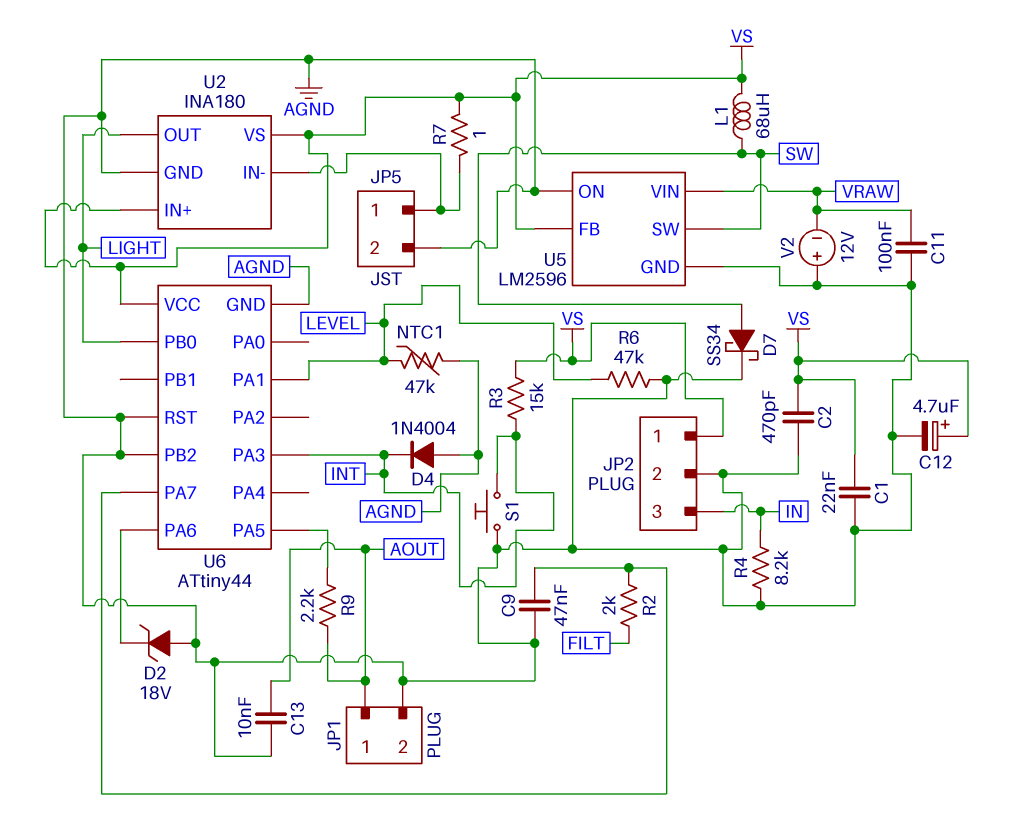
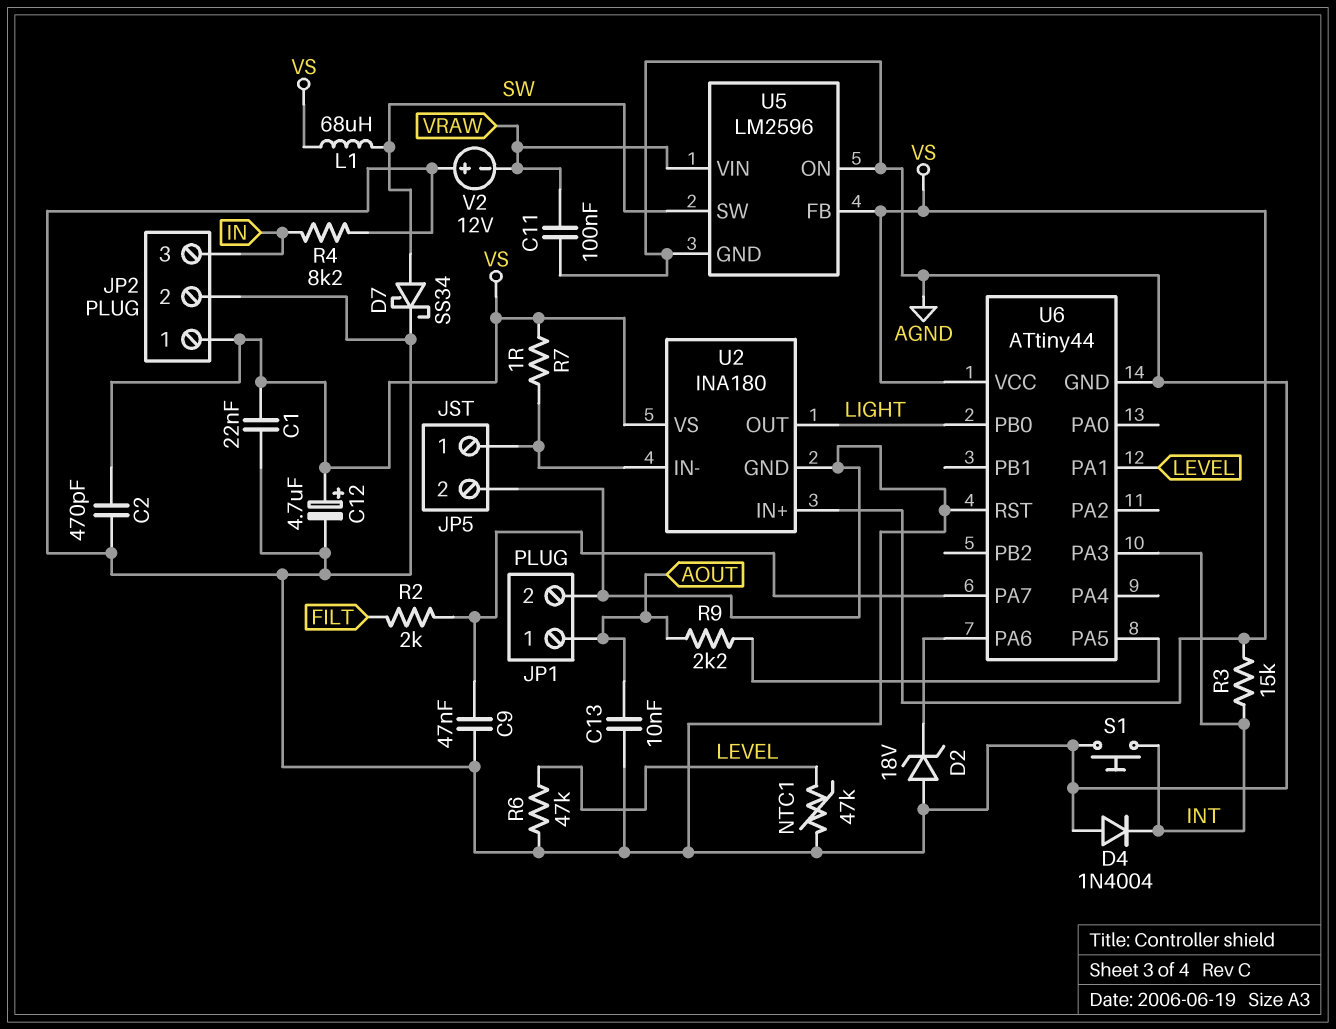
U6 pin PB2: AGND -> none

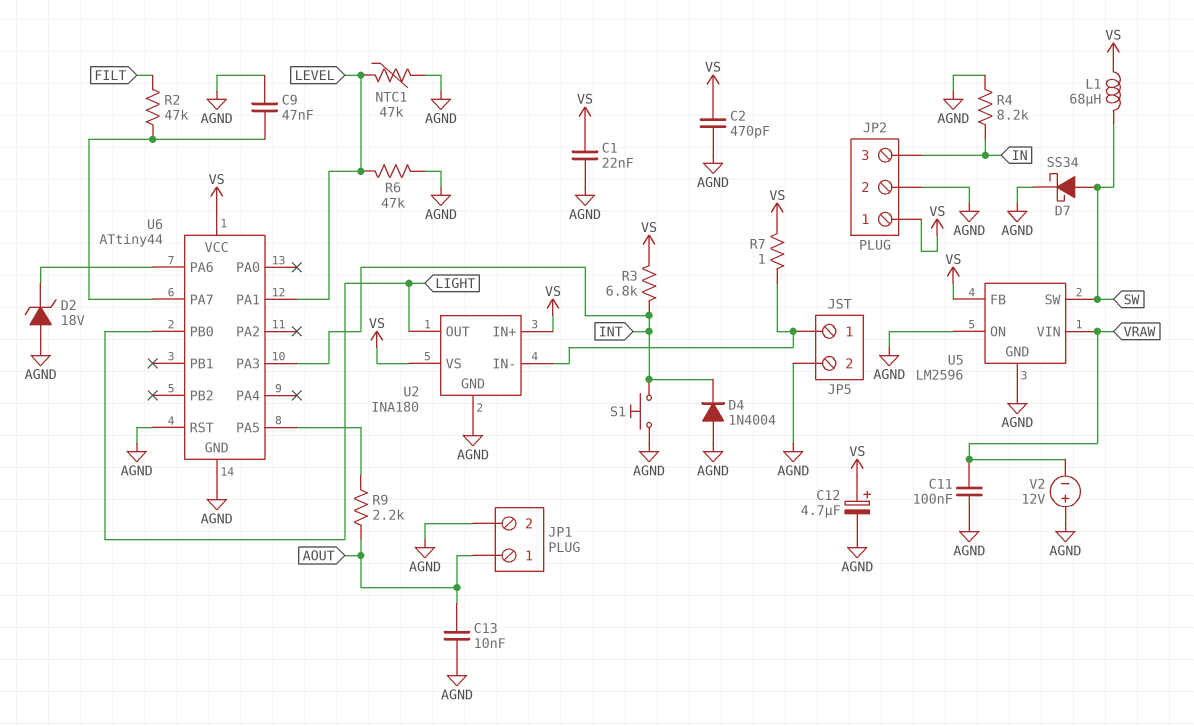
R2: 2k (FILT, U6/PA7) -> 47k (FILT, U6/PA7)
R3: 15k (INT, VS) -> 6.8k (INT, VS)

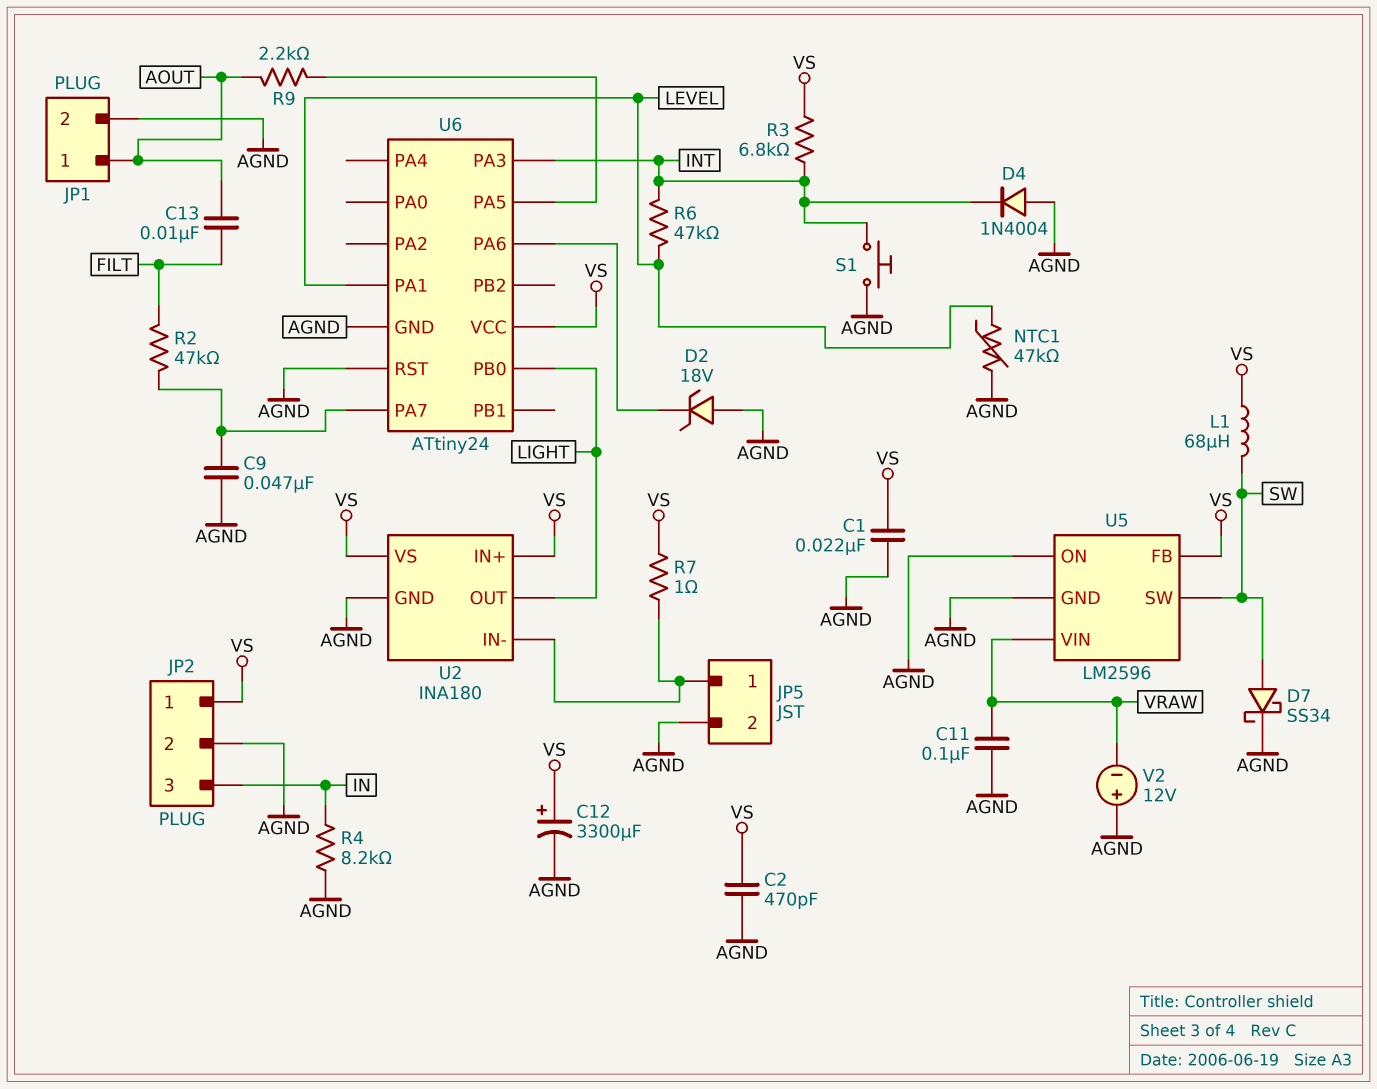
C12: 4.7uF (plus VS, minus AGND) -> 3300uF (plus VS, minus AGND)
C13: 10nF (AGND, AOUT) -> 10nF (AOUT, FILT)
R6: 47k (AGND, LEVEL) -> 47k (INT, LEVEL)
U6: ATtiny44 -> ATtiny24

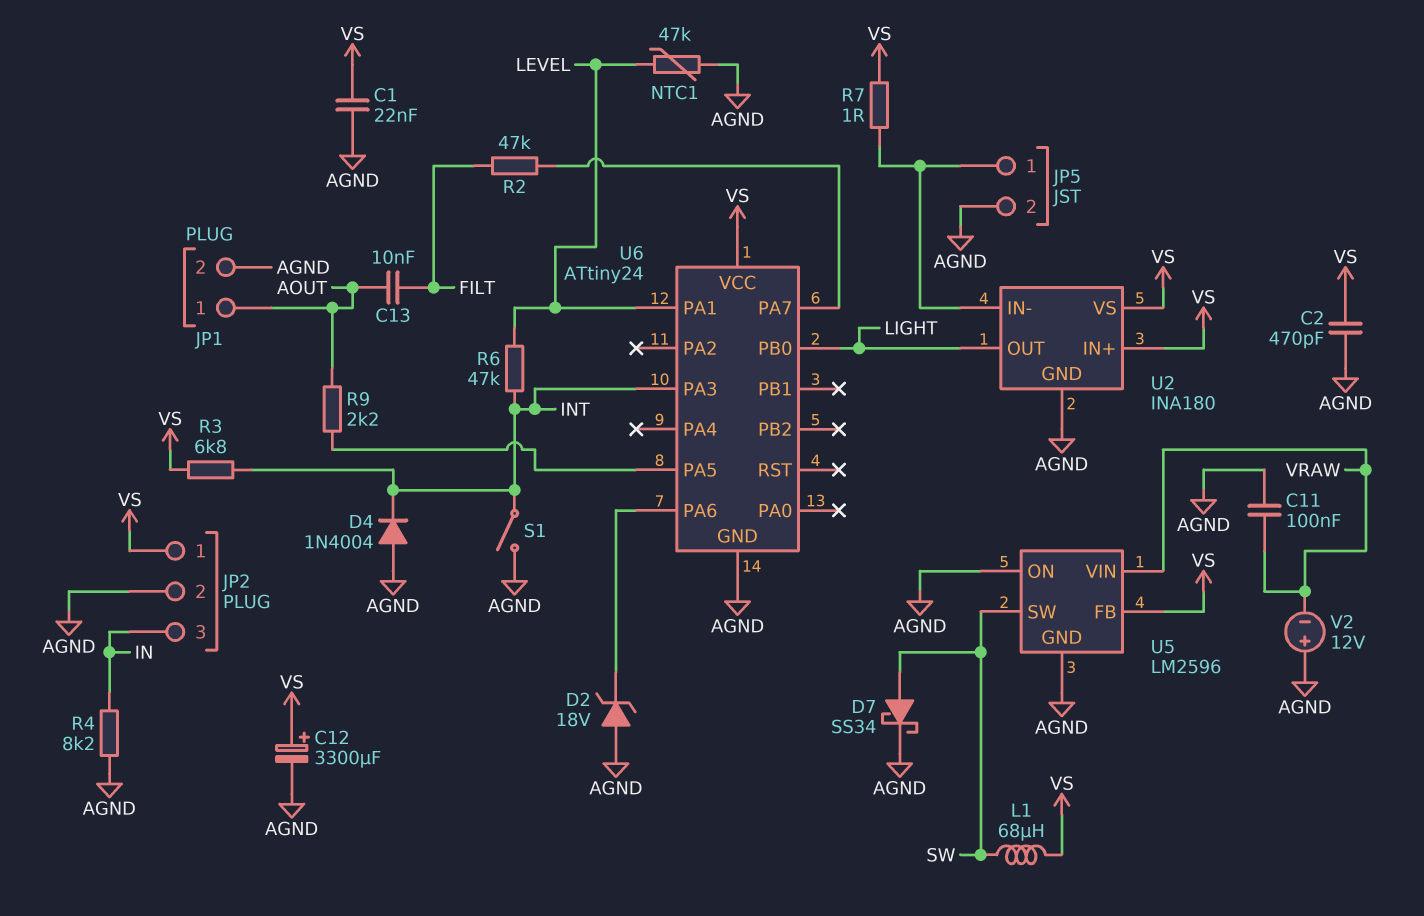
C9: 47nF (AGND, U6/PA7) -> none
S1: button (AGND, INT) -> switch (AGND, INT)
U6 pin RST: AGND -> none

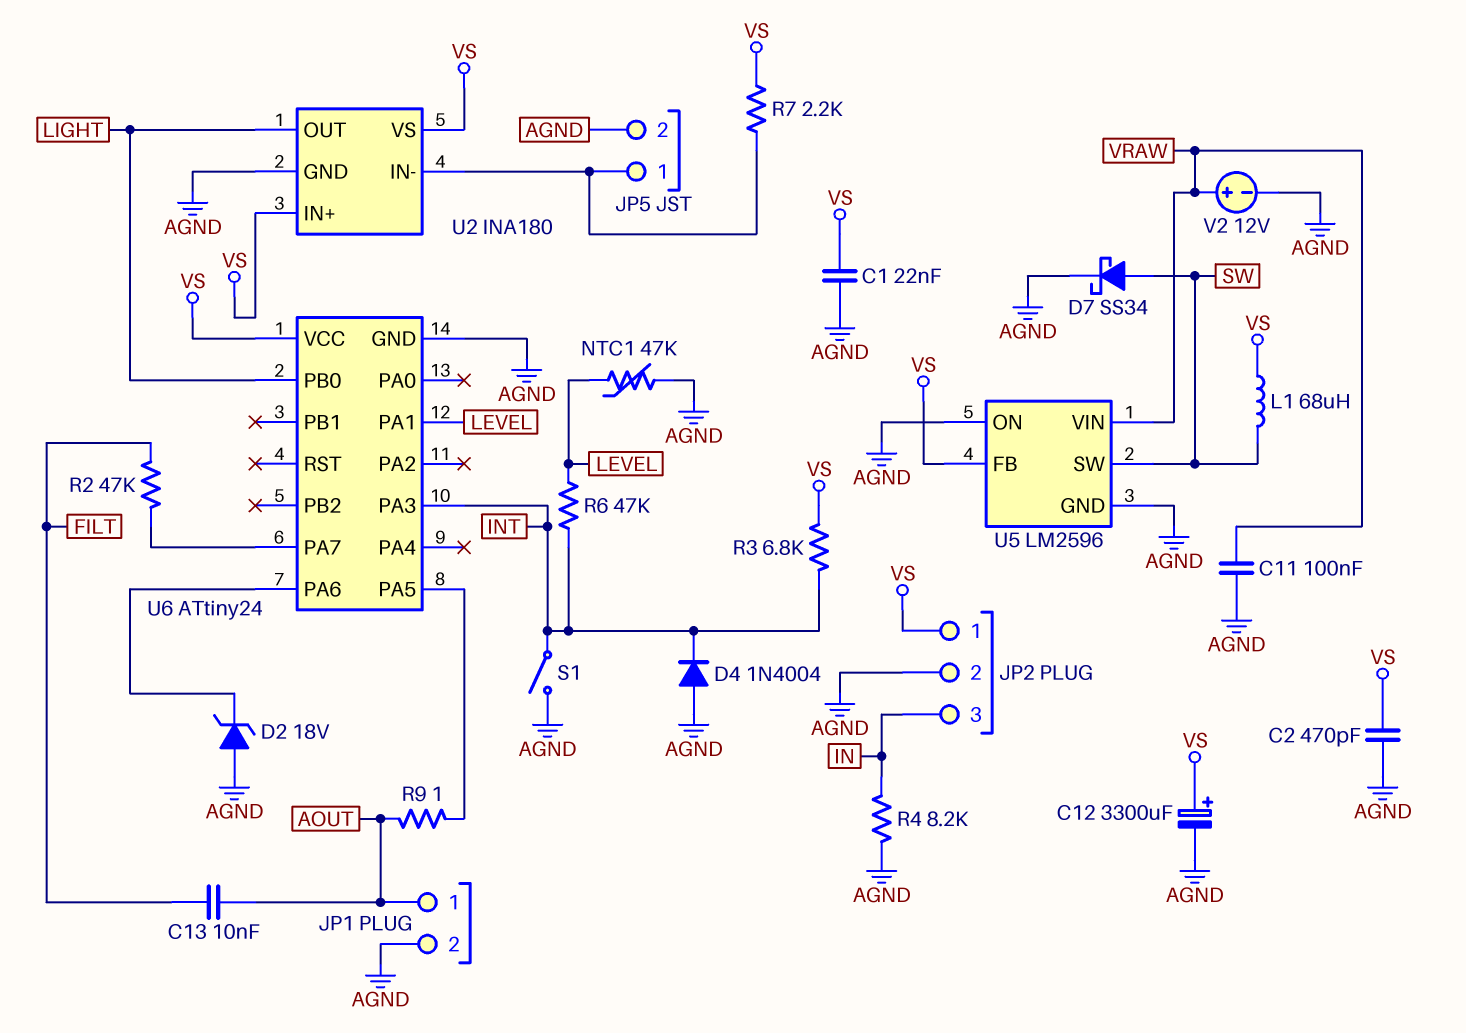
R7: 1 (JP5/1, VS) -> 2.2k (JP5/1, VS)
R9: 2.2k (AOUT, U6/PA5) -> 1 (AOUT, U6/PA5)
V2: 12V (plus AGND, minus VRAW) -> 12V (plus VRAW, minus AGND)

